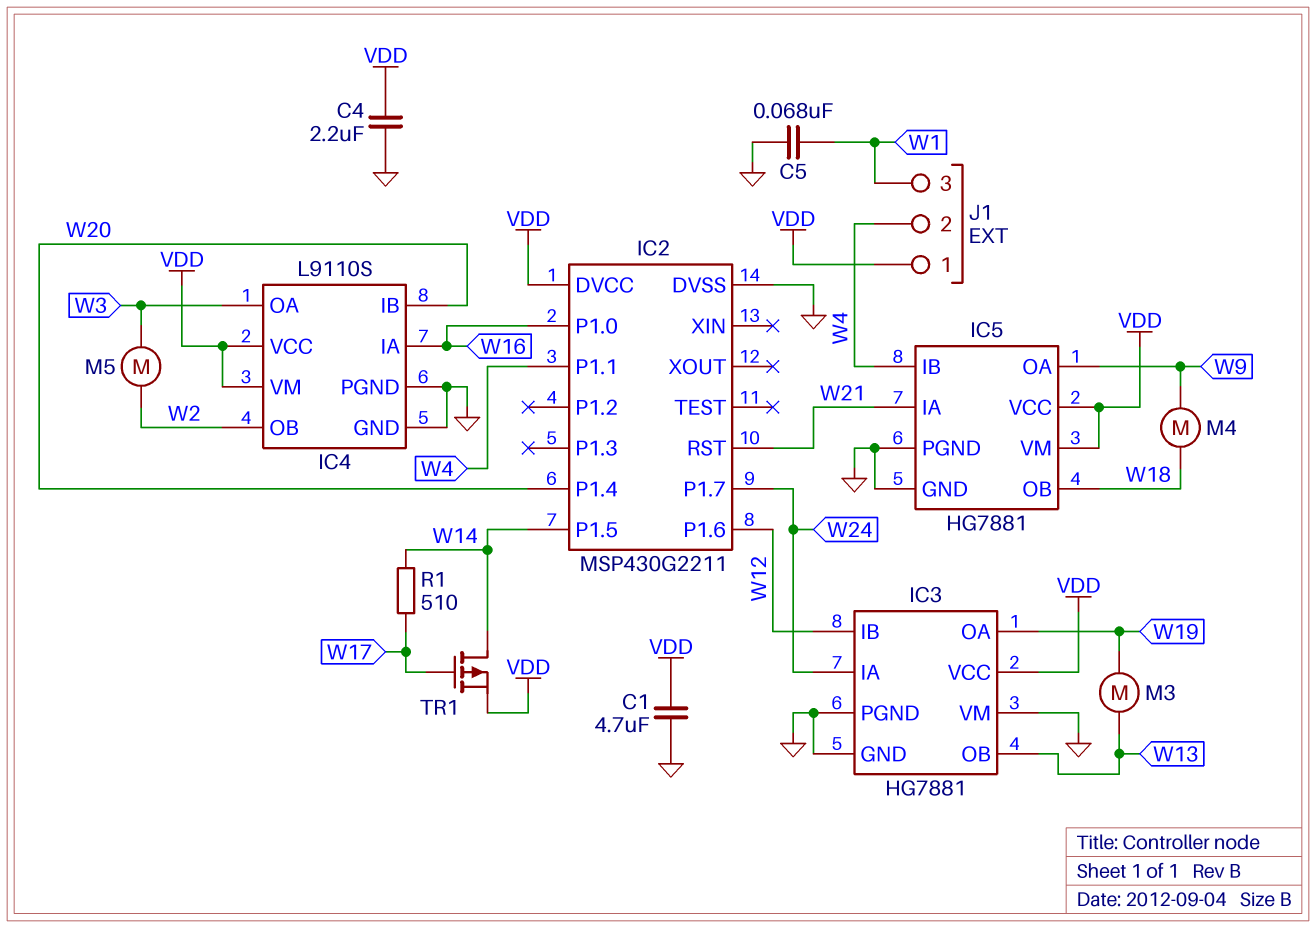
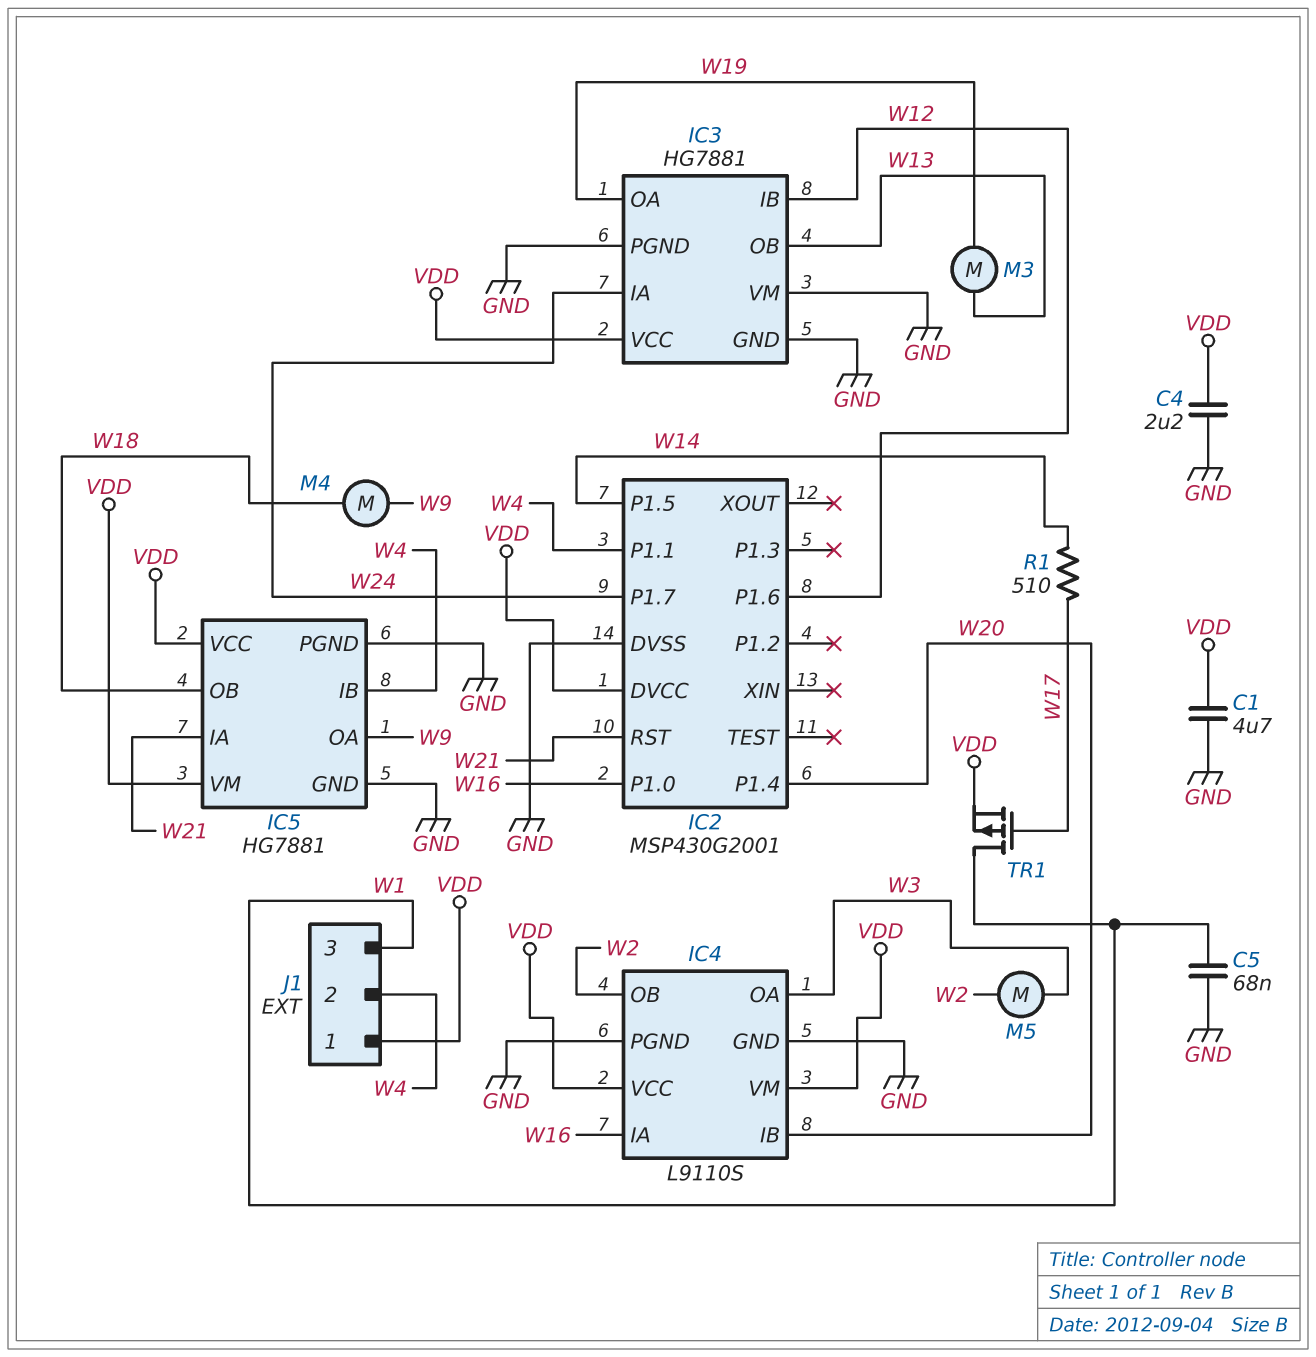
IC2: MSP430G2211 -> MSP430G2001
TR1: PMOS (G W17, D W14, S VDD) -> PMOS (G W17, D W1, S VDD)

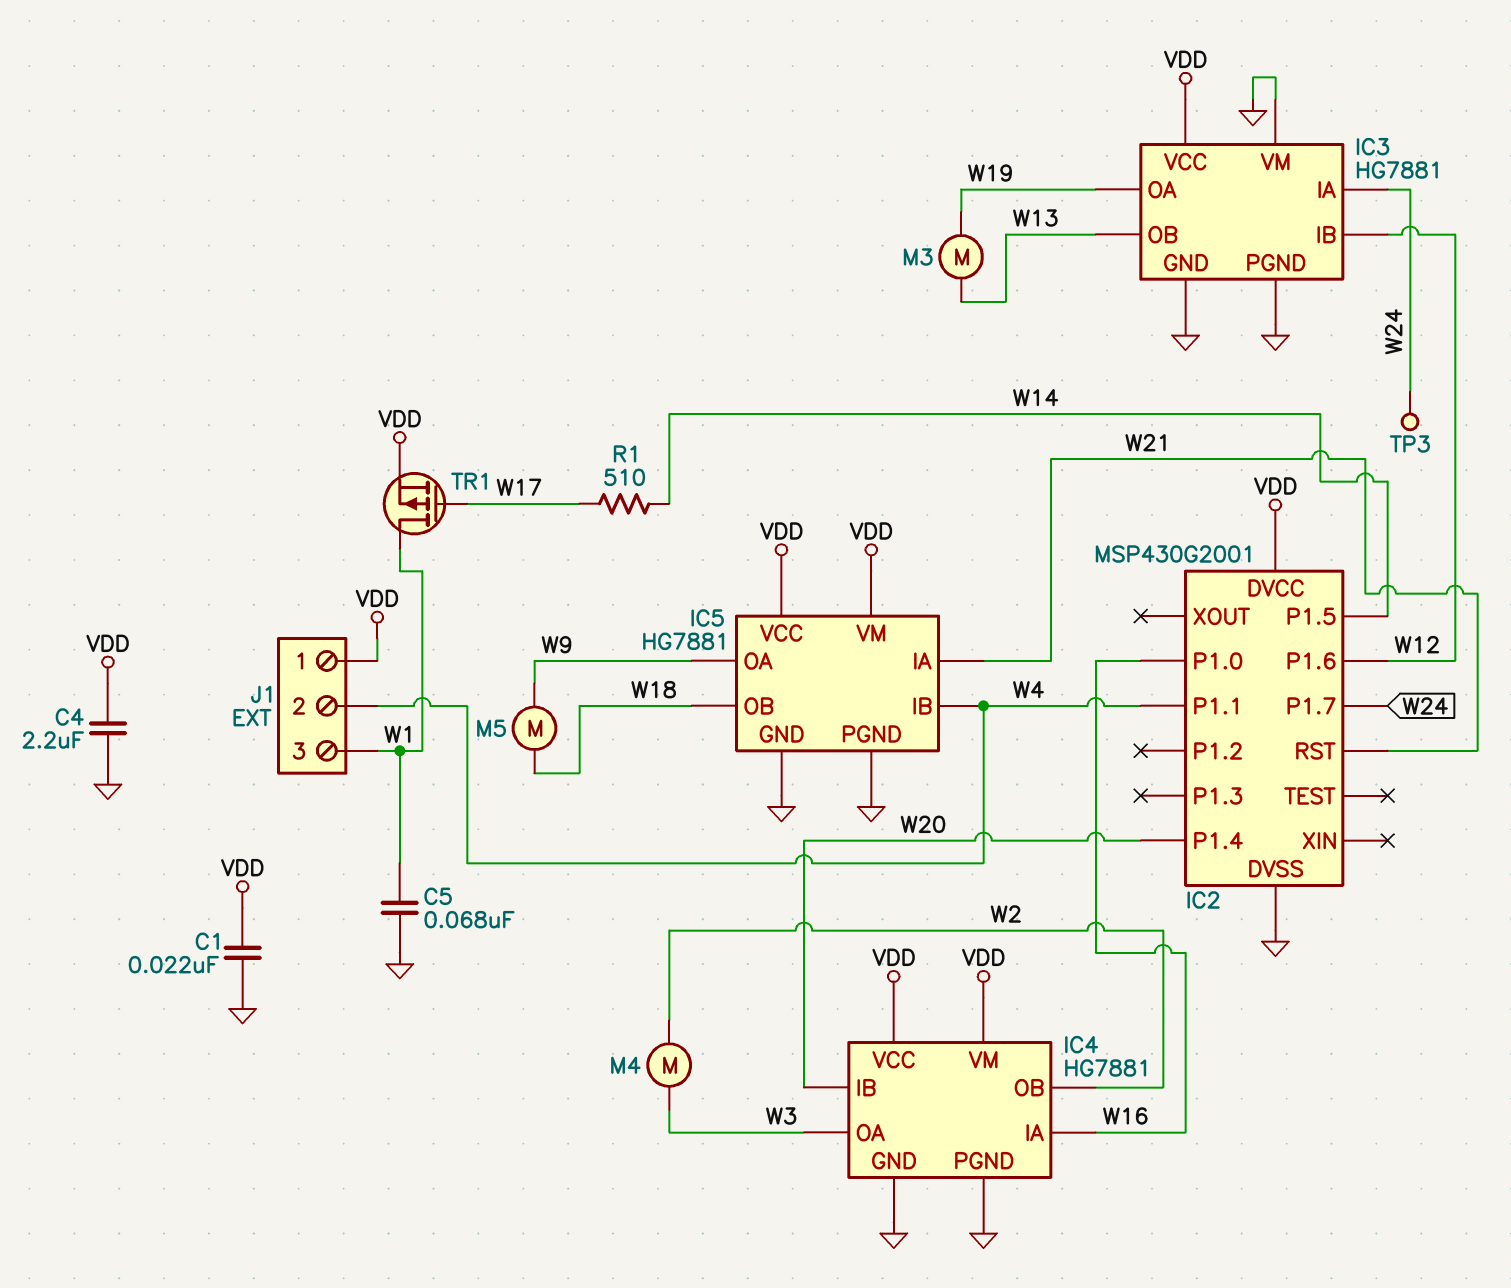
C1: 4.7uF (GND, VDD) -> 22nF (GND, VDD)
IC4: L9110S -> HG7881
M4: motor (W9, W18) -> motor (W2, W3)
M5: motor (W2, W3) -> motor (W9, W18)
TP3: none -> test point (W24)

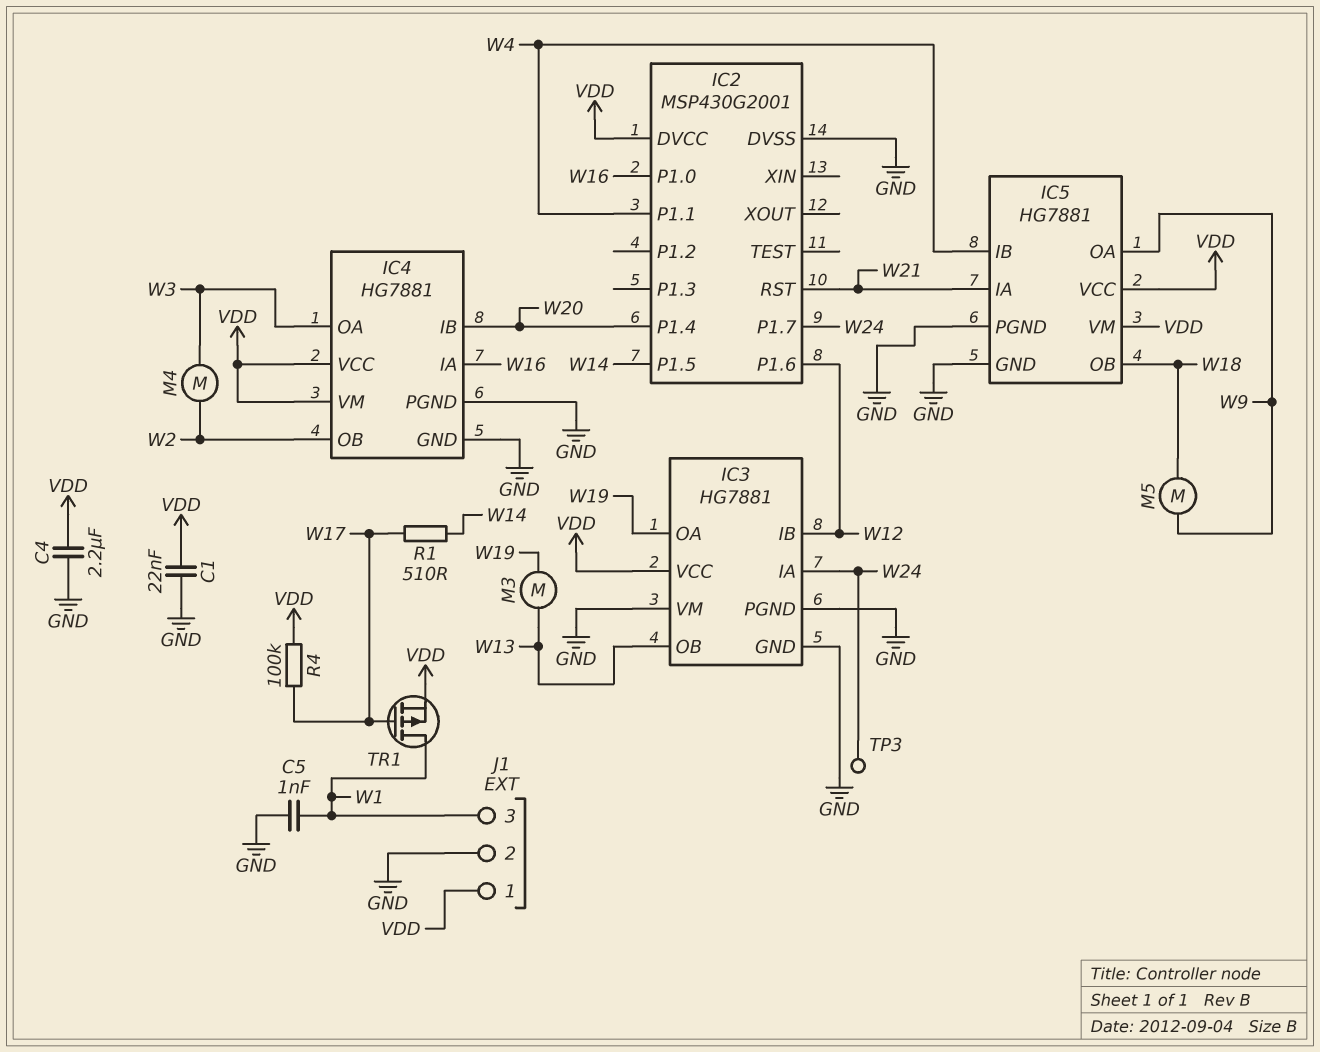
C5: 68nF (GND, W1) -> 1nF (GND, W1)
J1 pin 2: W4 -> GND
R4: none -> 100k (VDD, W17)

